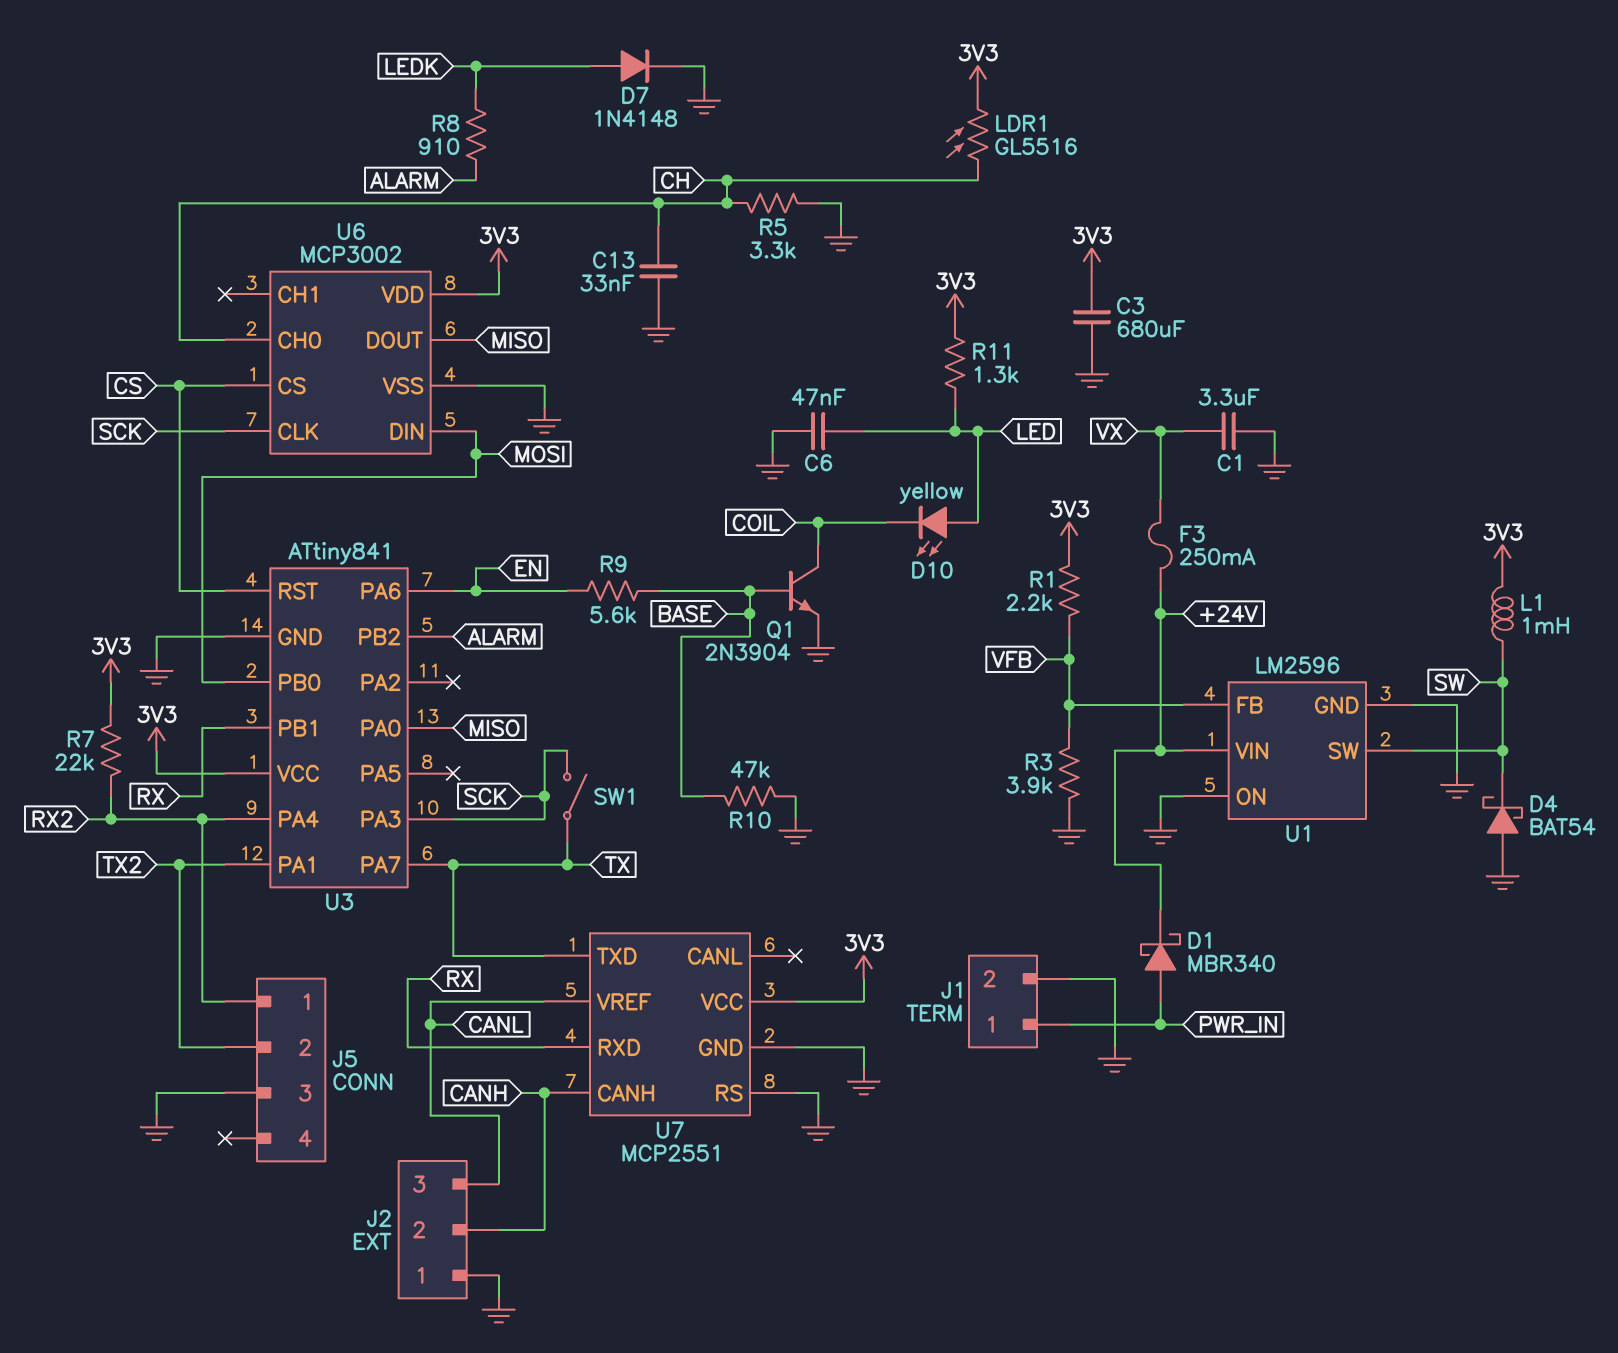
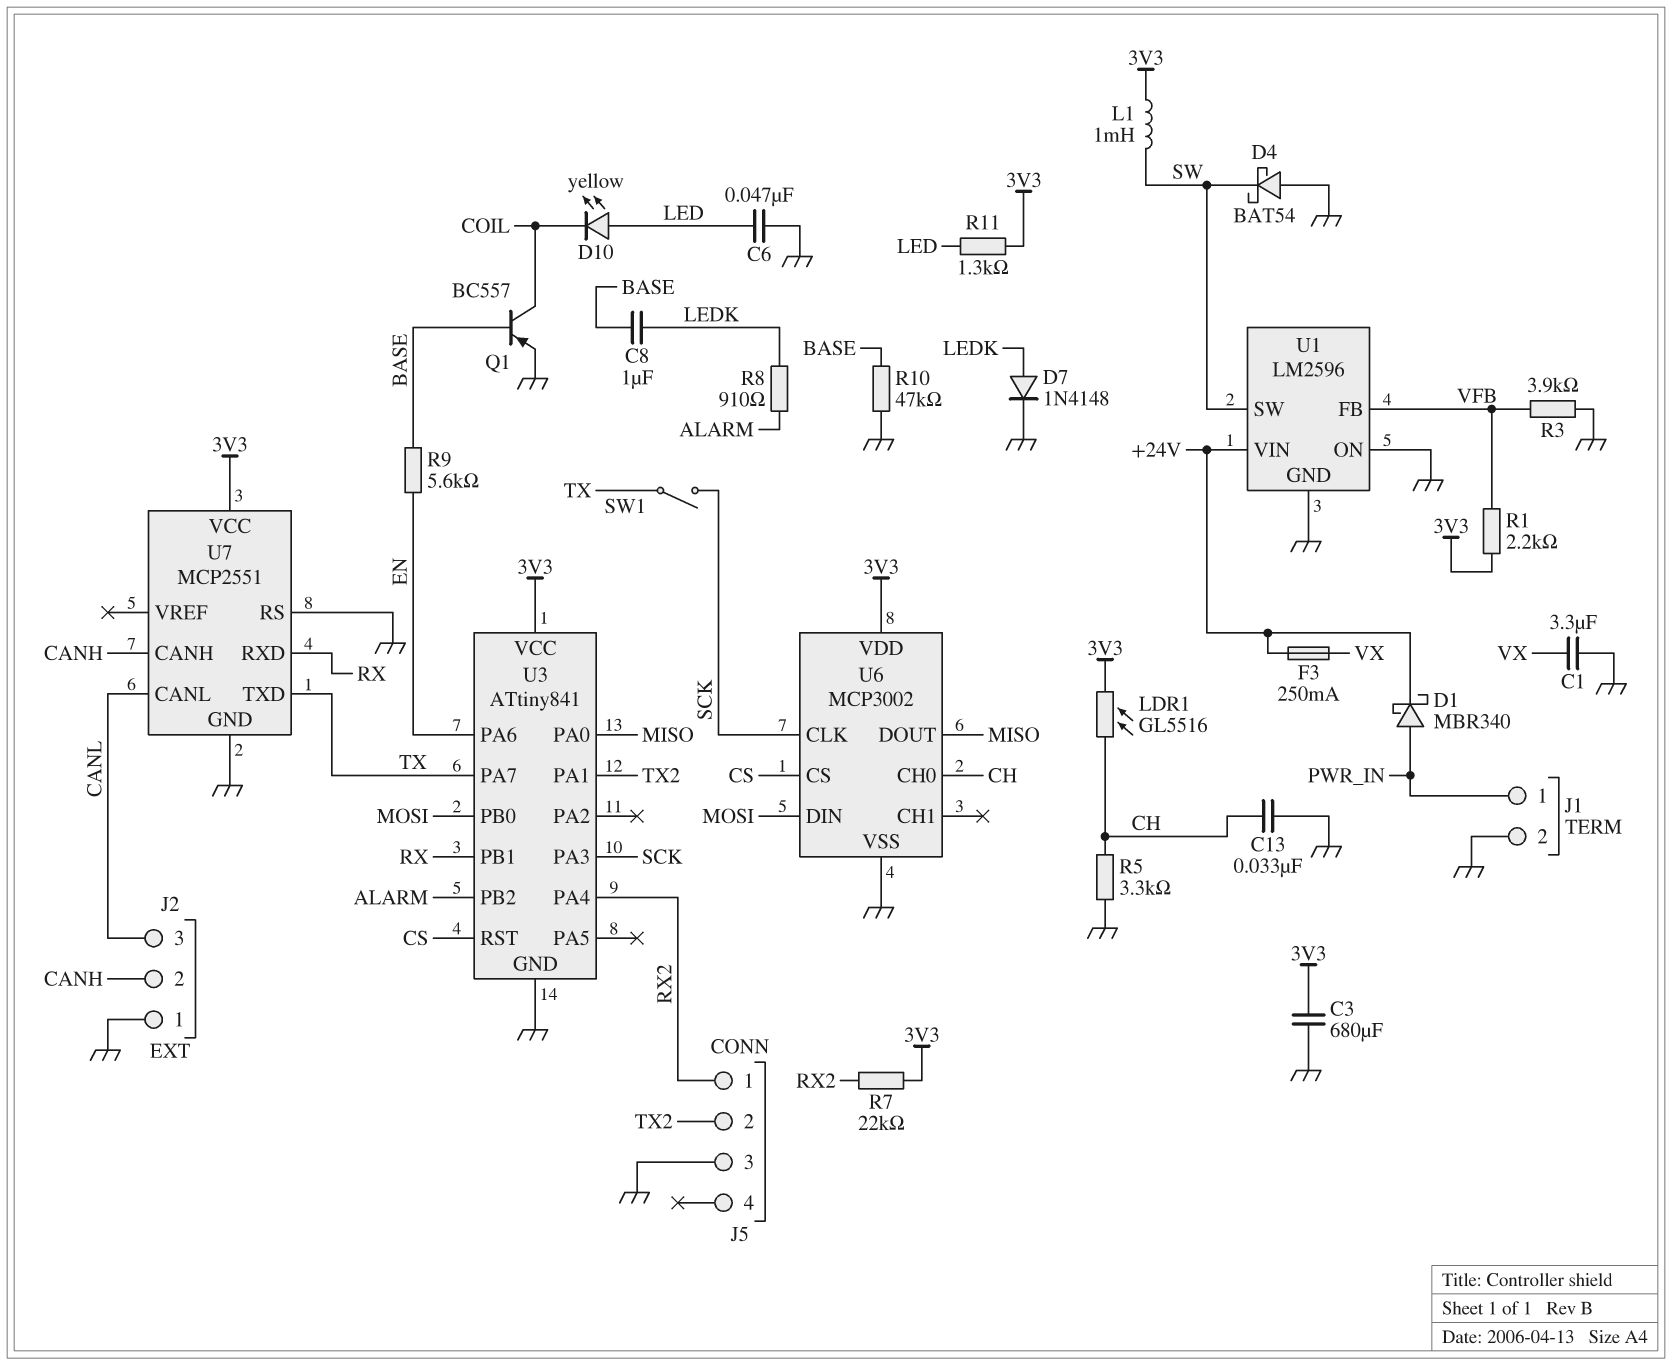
C8: none -> 1uF (BASE, LEDK)
Q1: NPN 2N3904 (B BASE, C COIL, E GND) -> PNP BC557 (B BASE, C COIL, E GND)
U7 pin CANL: none -> CANL
U7 pin VREF: CANL -> none

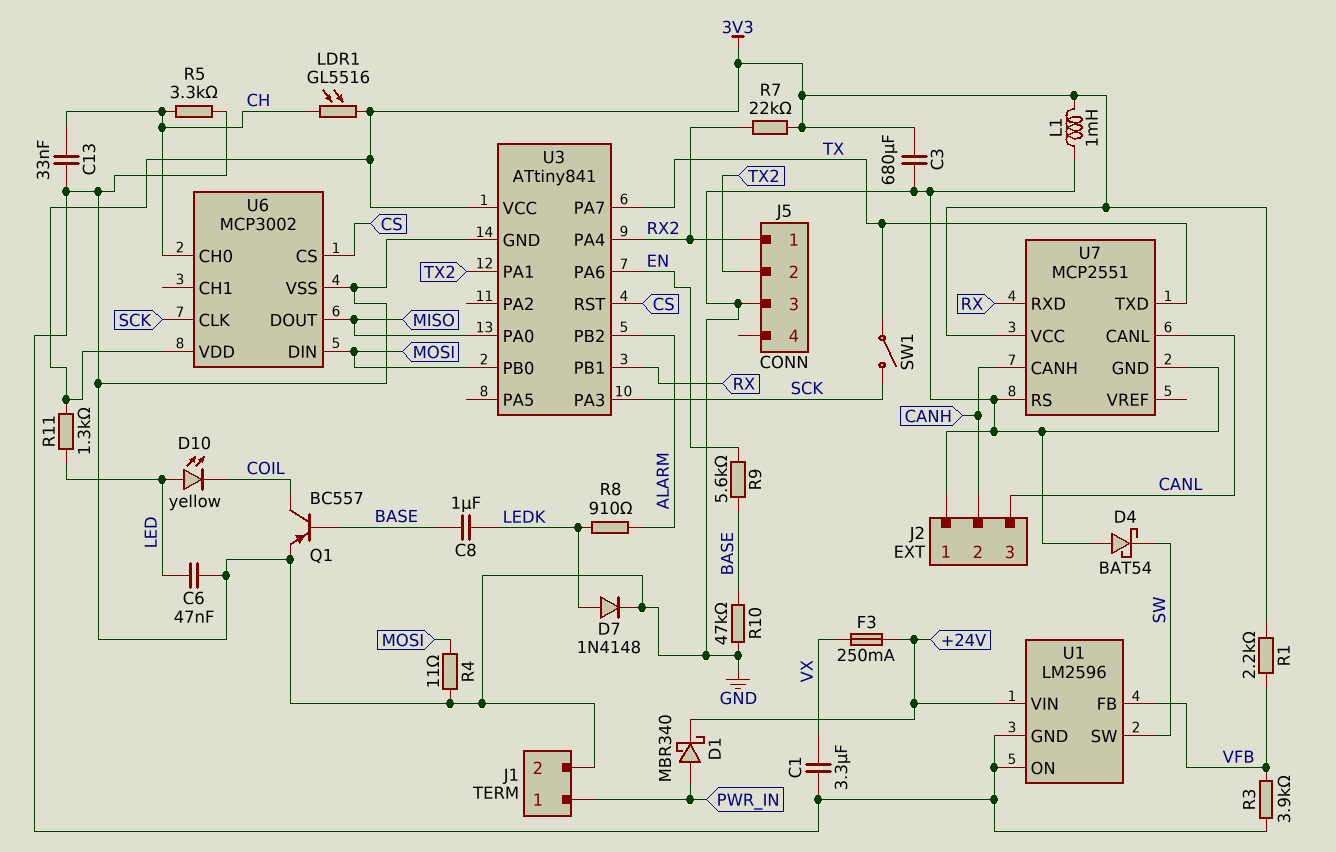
L1: 1mH (3V3, SW) -> 1mH (3V3, GND)
R4: none -> 11 (GND, MOSI)

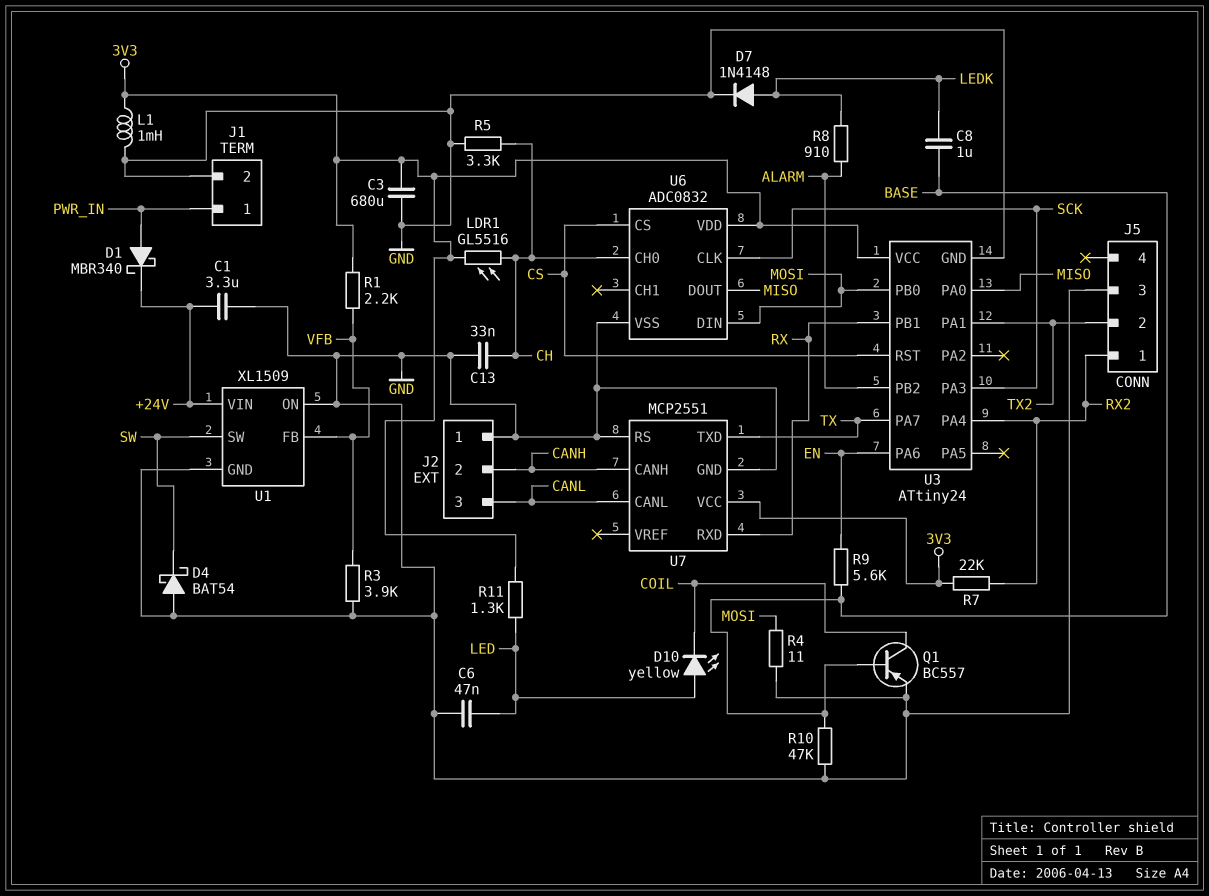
C1: 3.3uF (GND, VX) -> 3.3uF (+24V, GND)
F3: 250mA (+24V, VX) -> none
SW1: switch (SCK, TX) -> none
U1: LM2596 -> XL1509
U3: ATtiny841 -> ATtiny24
U6: MCP3002 -> ADC0832

